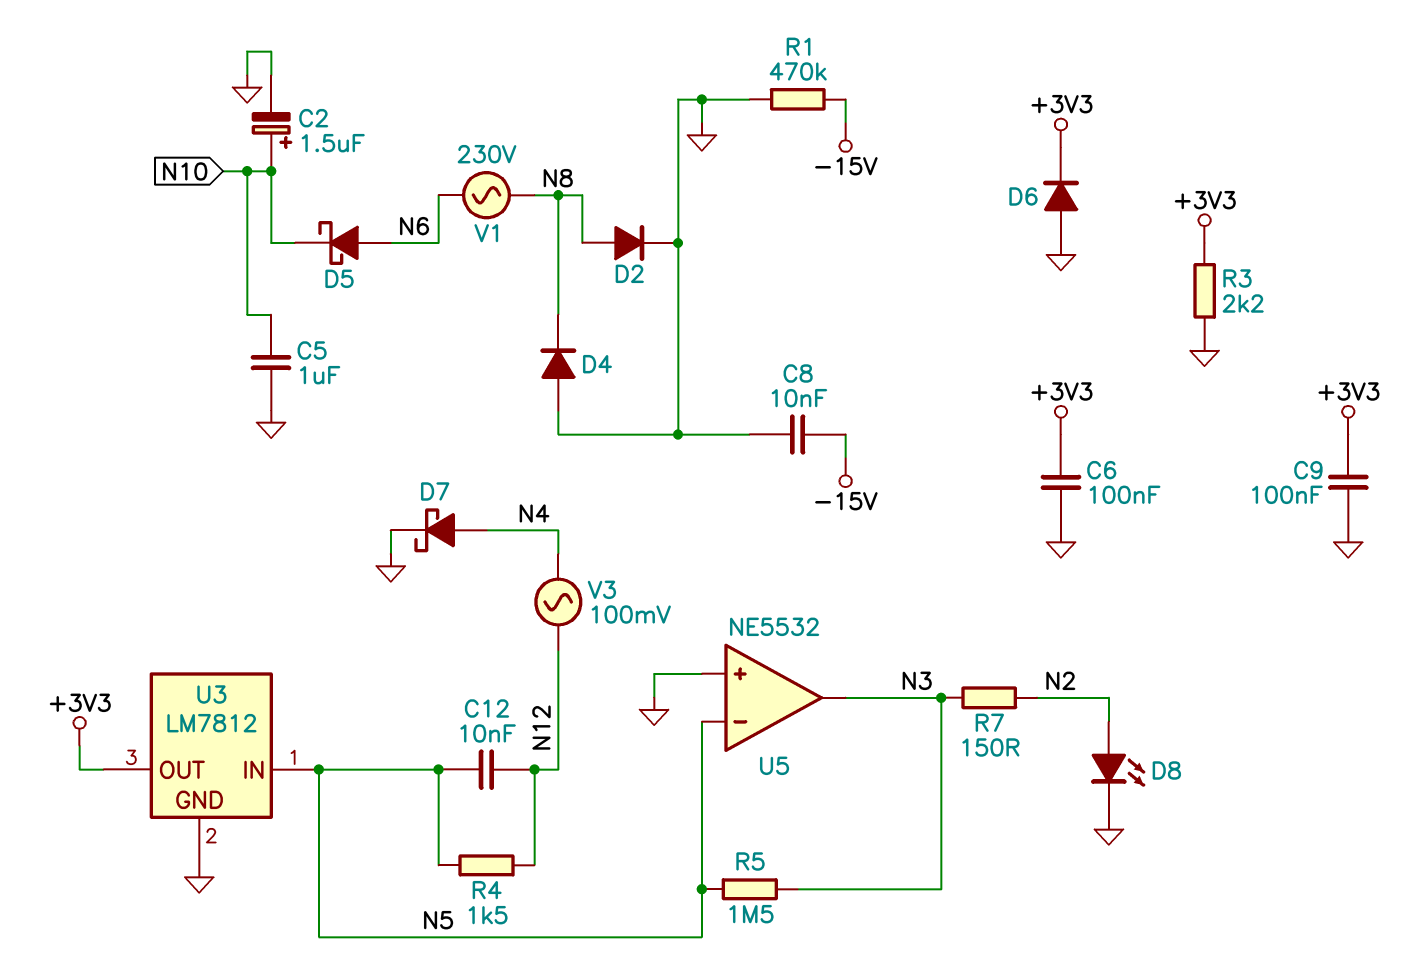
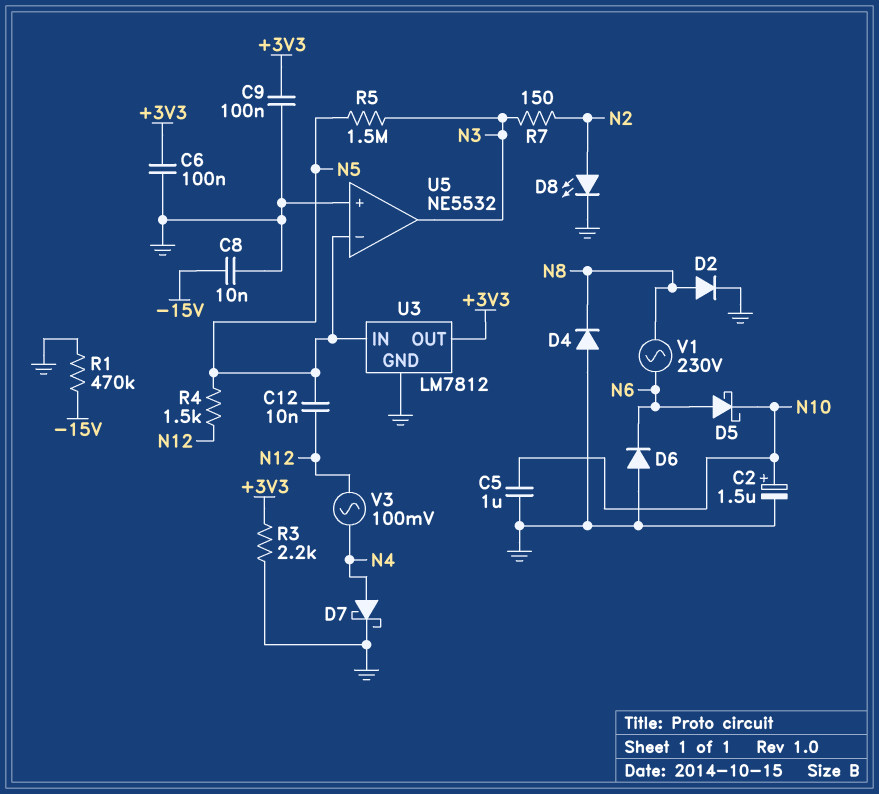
D6: diode (A GND, K +3V3) -> diode (A GND, K N6)

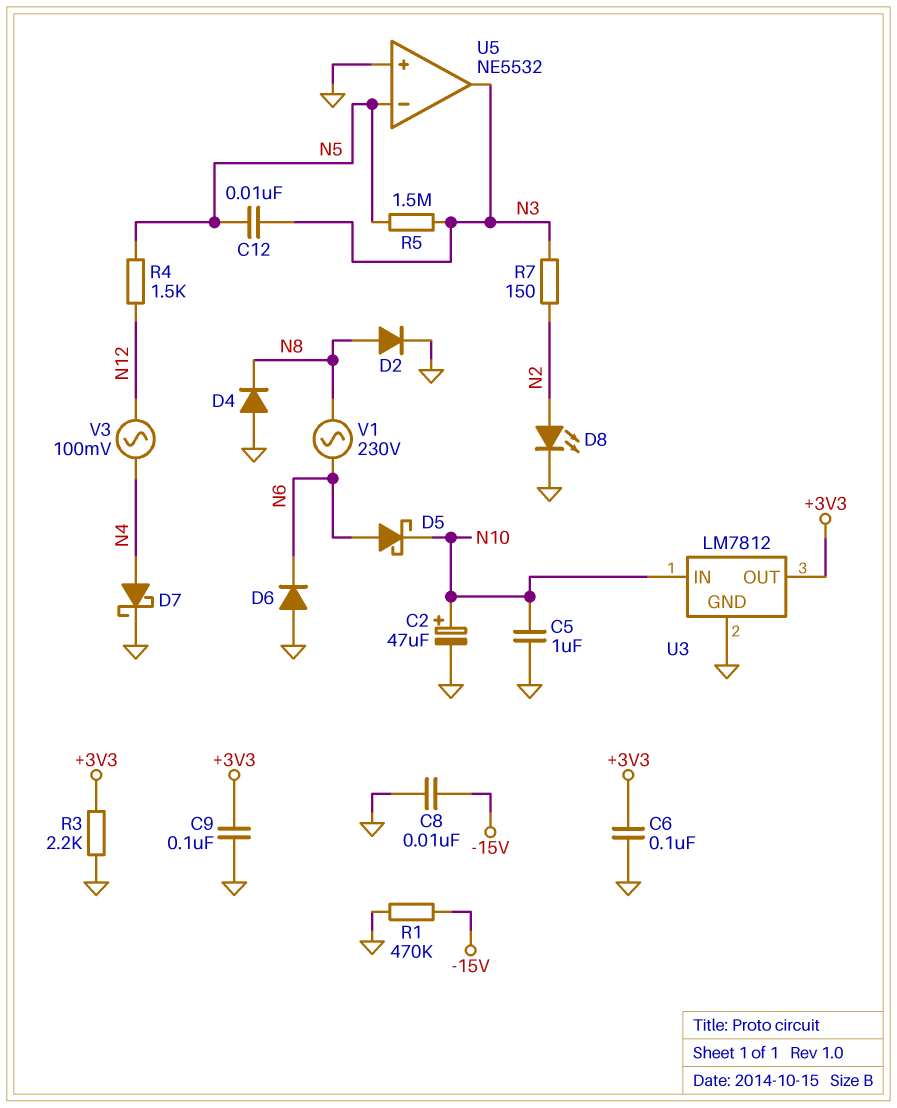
C2: 1.5uF (plus N10, minus GND) -> 47uF (plus N10, minus GND)
C12: 10nF (N5, N12) -> 10nF (N3, N5)
U3 pin IN: N5 -> N10

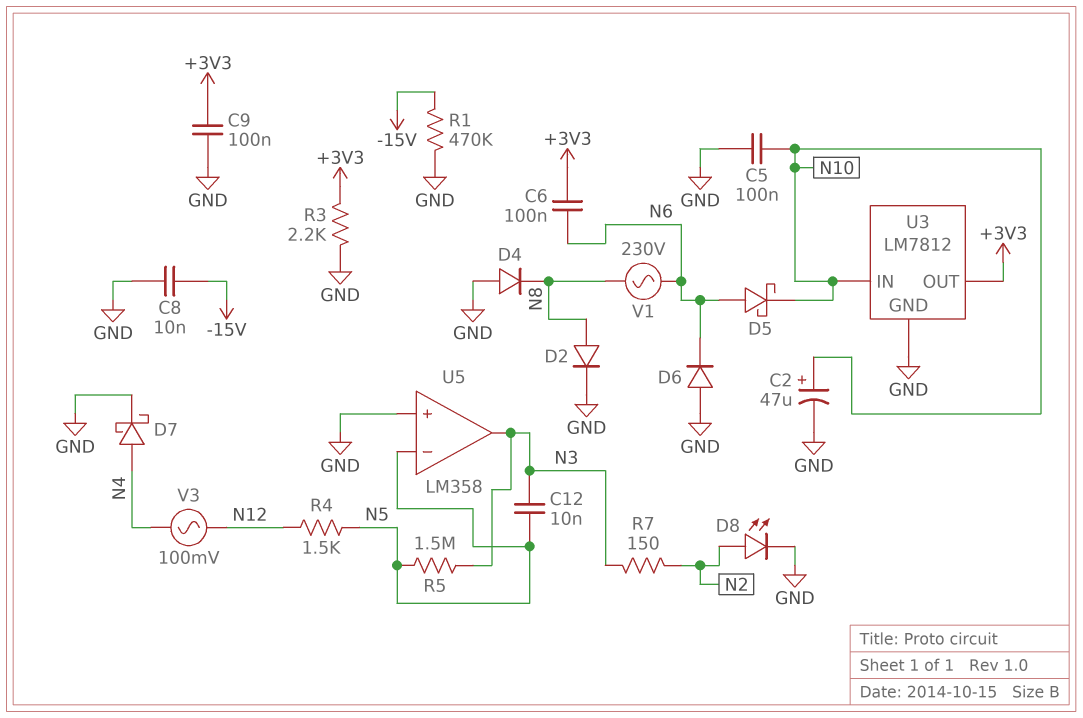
C5: 1uF (GND, N10) -> 100nF (GND, N10)
C6: 100nF (+3V3, GND) -> 100nF (+3V3, N6)
U5: NE5532 -> LM358

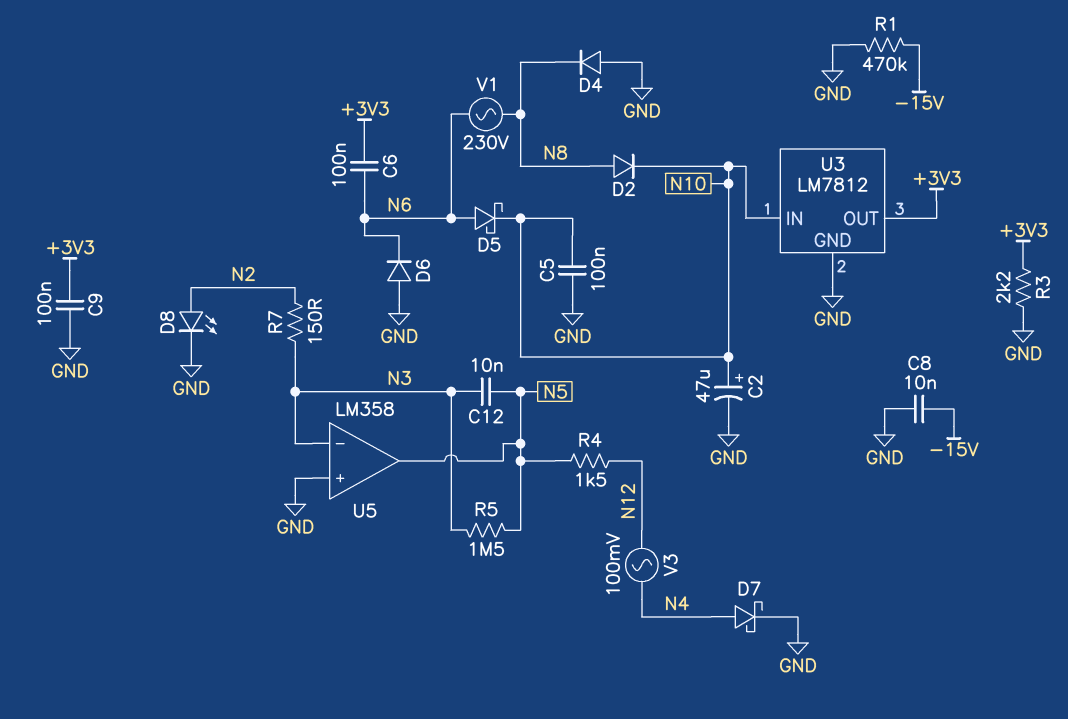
D2: diode (A N8, K GND) -> diode (A N8, K N10)
U5 pin in-: N5 -> N3
U5 pin out: N3 -> N5

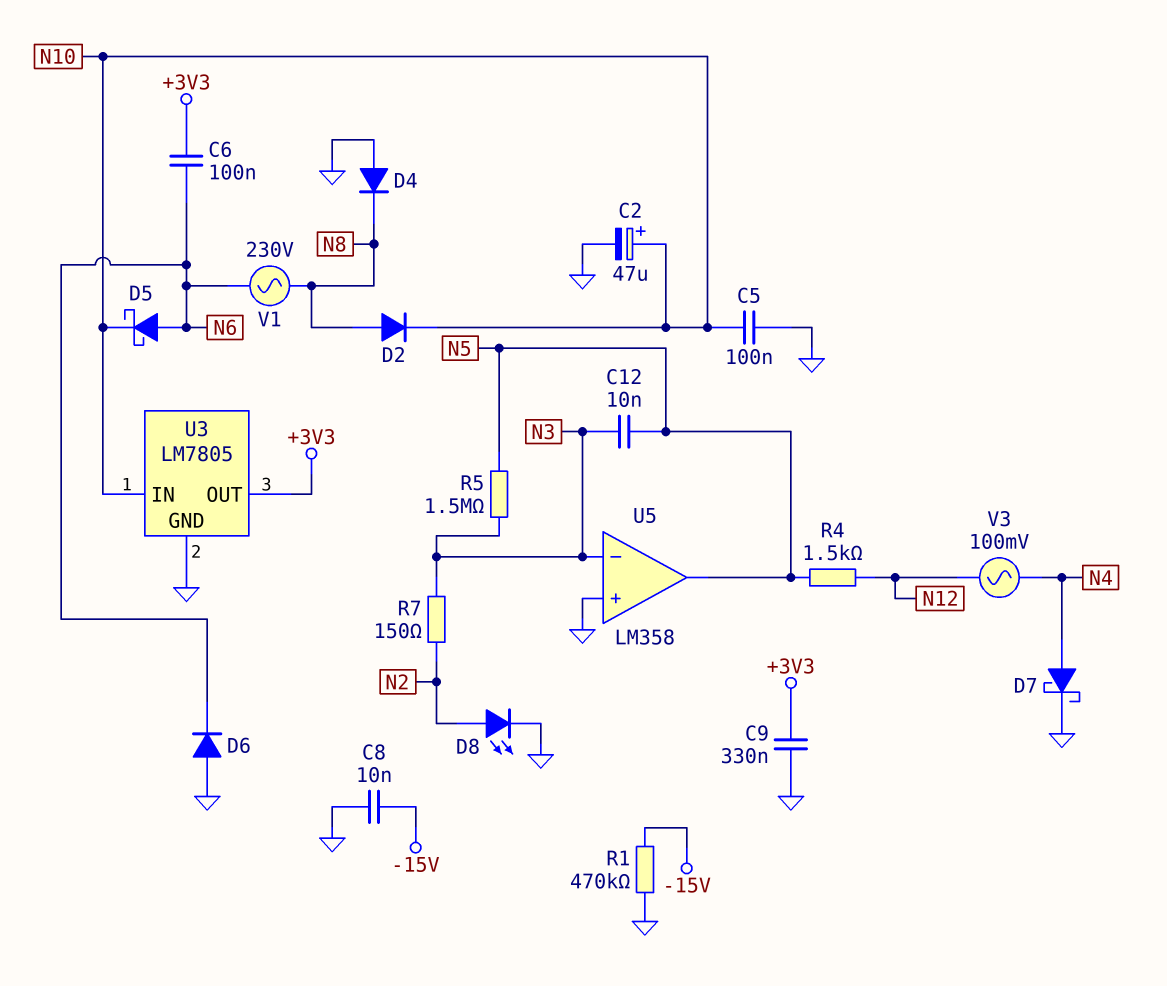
C9: 100nF (+3V3, GND) -> 330nF (+3V3, GND)
R3: 2.2k (+3V3, GND) -> none
U3: LM7812 -> LM7805

